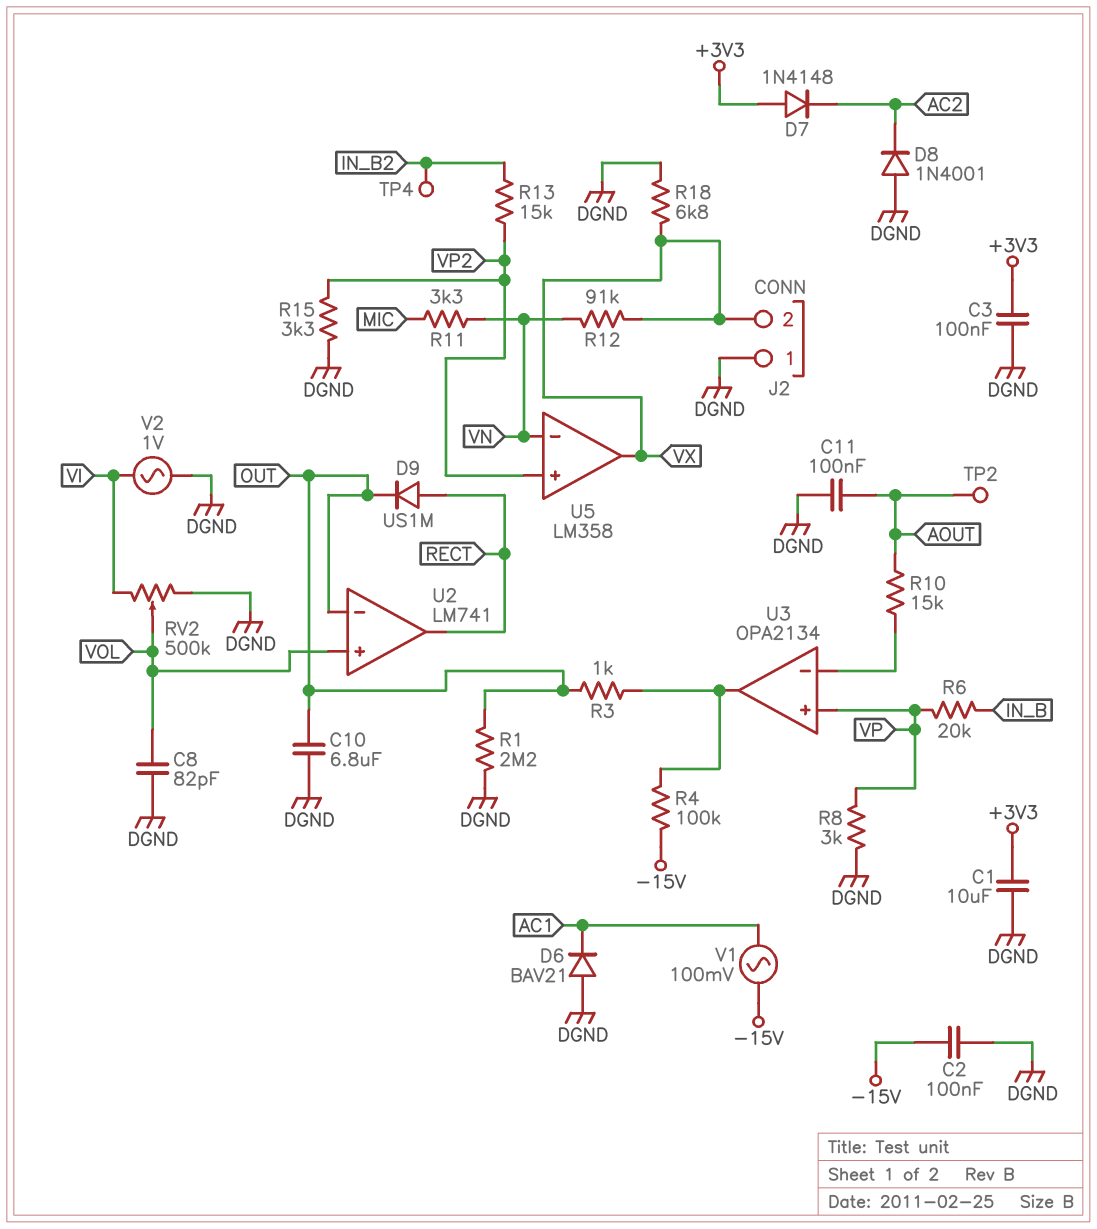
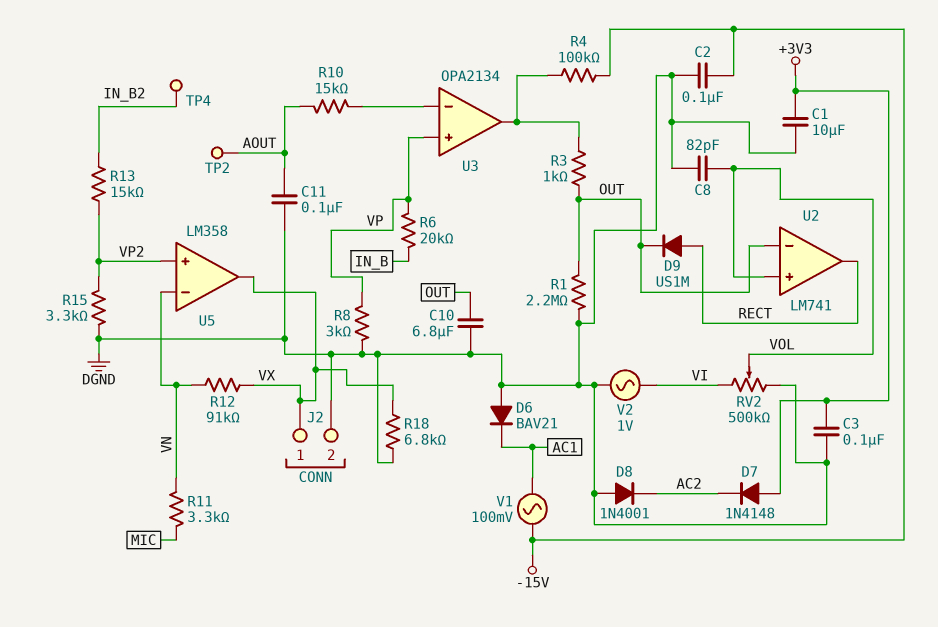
J2 pin 1: DGND -> VX
J2 pin 2: VX -> DGND

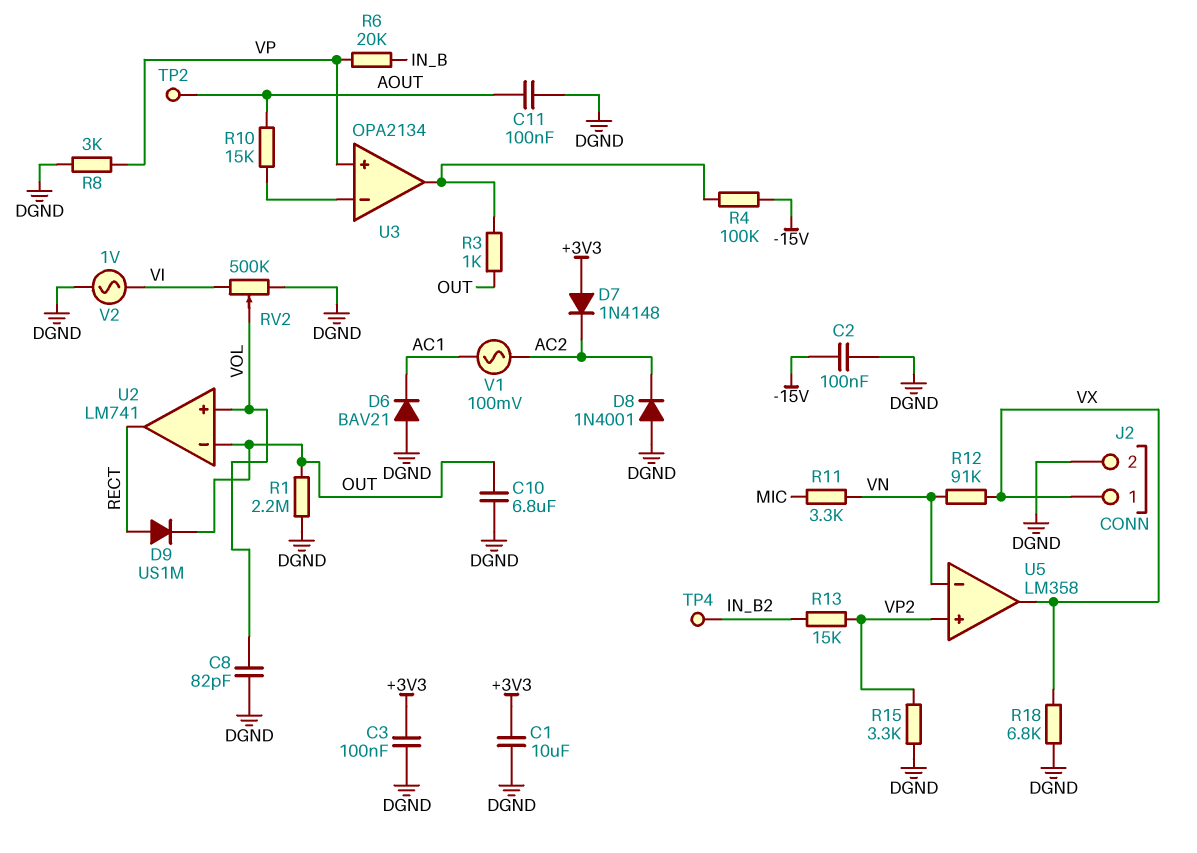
V1: AC 100mV (-15V, AC1) -> AC 100mV (AC1, AC2)

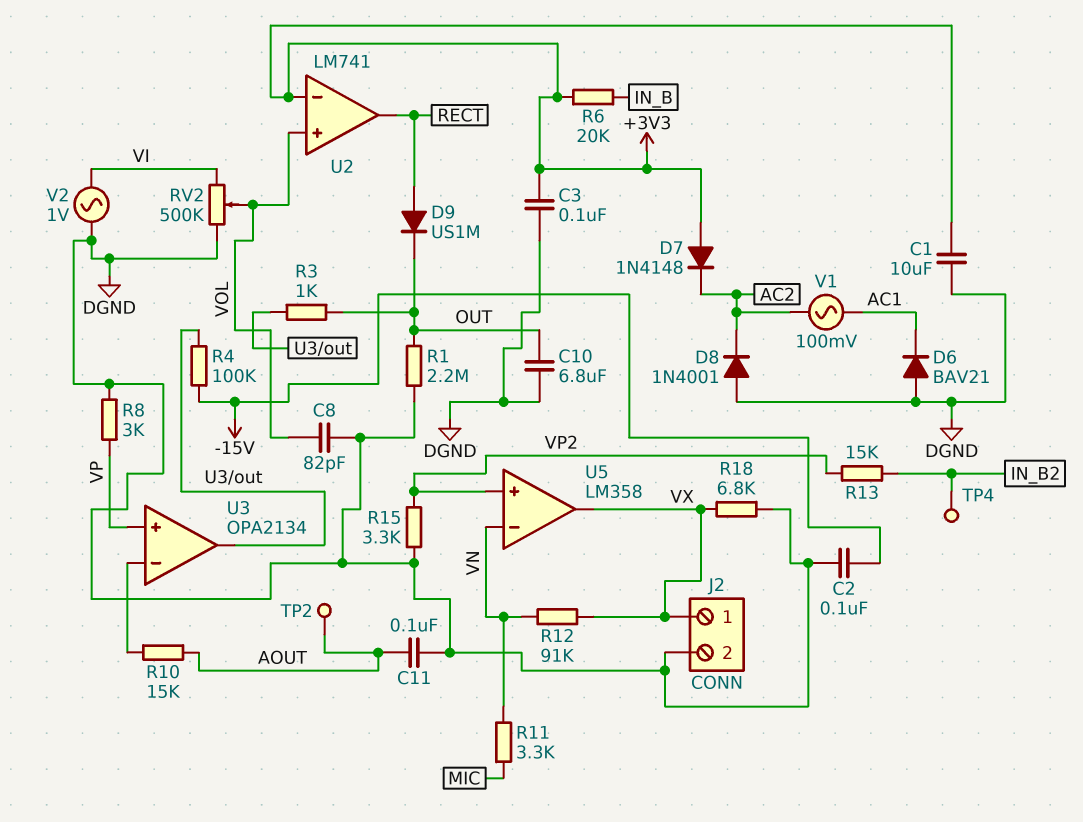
R6: 20k (IN_B, VP) -> 20k (+3V3, IN_B)
U2 pin in-: OUT -> +3V3

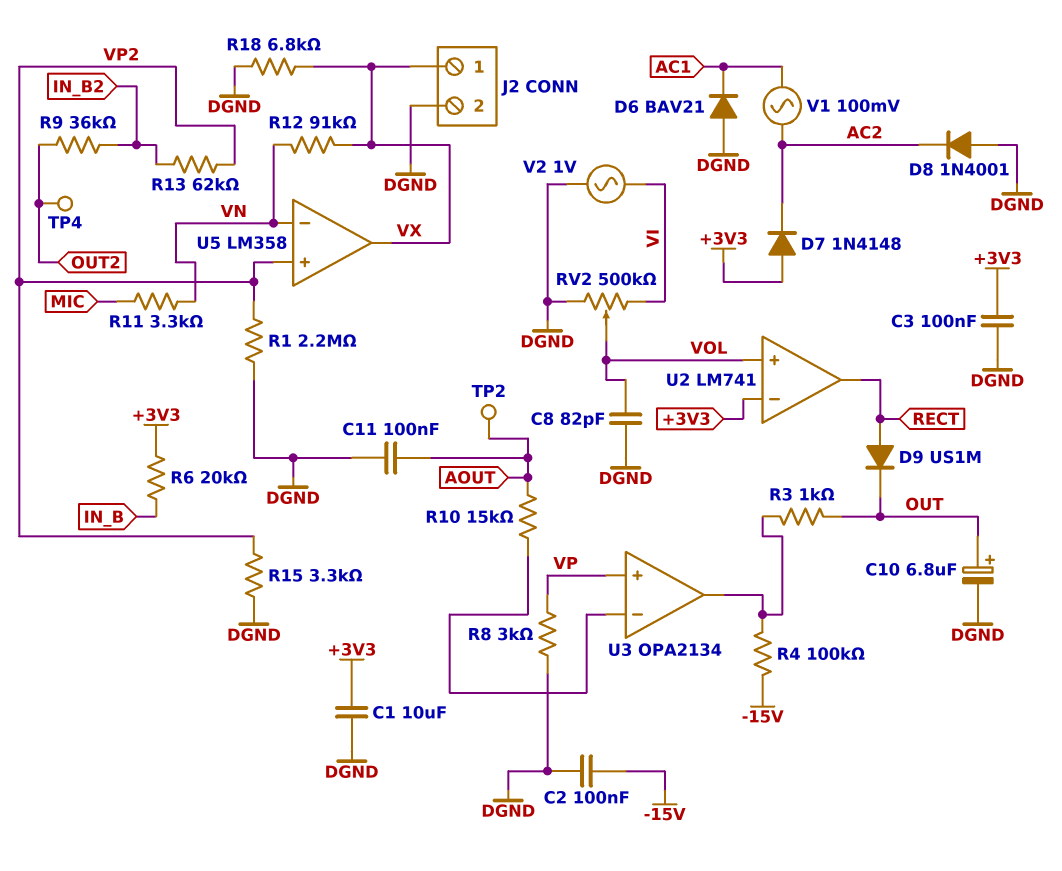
C10: 6.8uF (DGND, OUT) -> 6.8uF (plus OUT, minus DGND)
R1: 2.2M (DGND, OUT) -> 2.2M (DGND, VP2)
R9: none -> 36k (IN_B2, OUT2)
R13: 15k (IN_B2, VP2) -> 62k (IN_B2, VP2)
TP4: test point (IN_B2) -> test point (OUT2)

